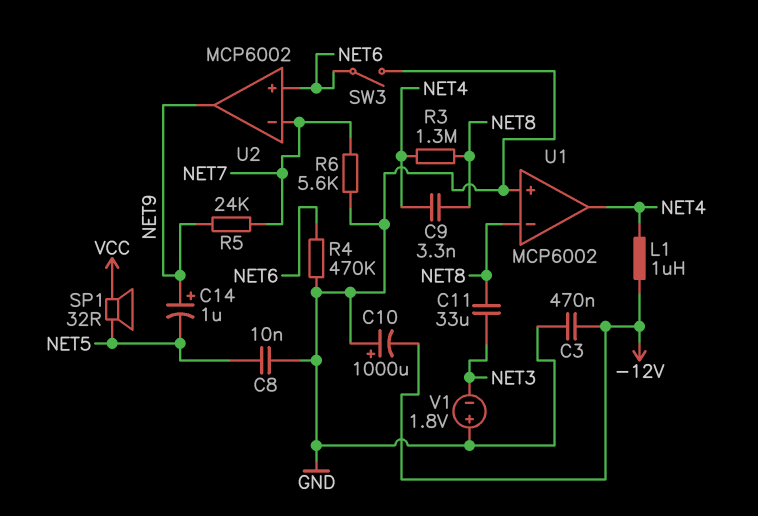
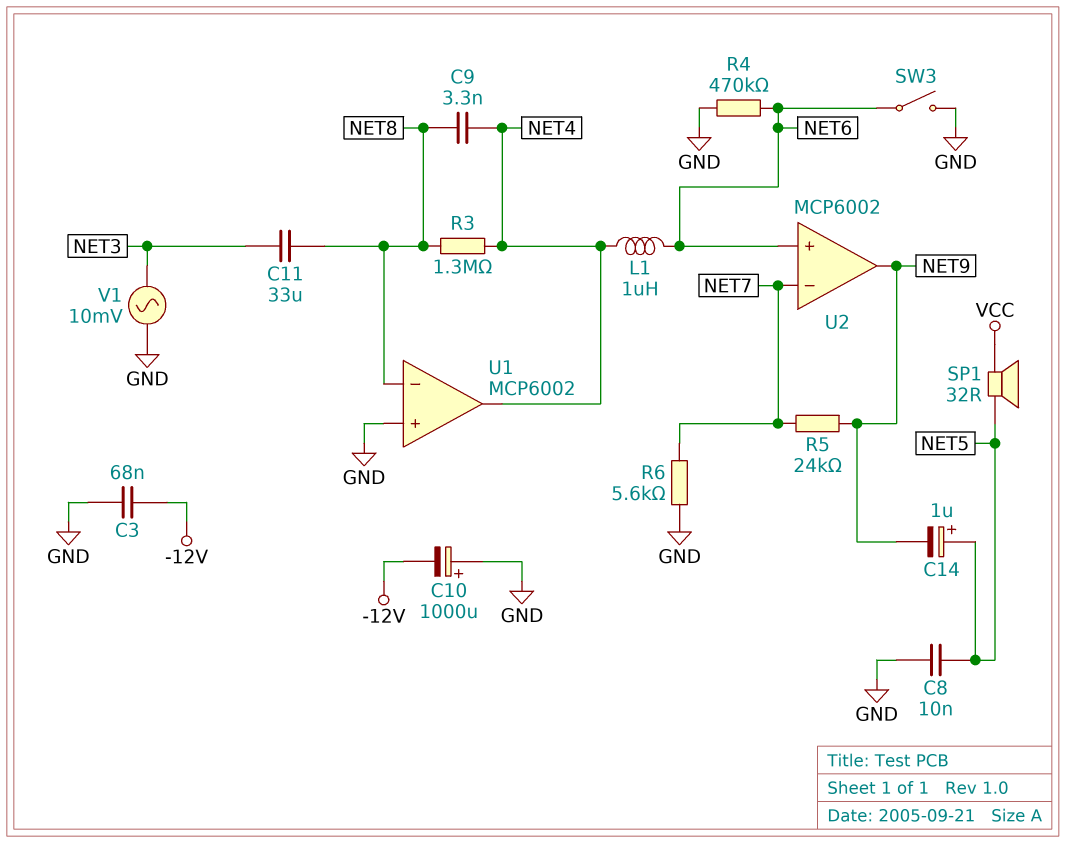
C3: 470nF (-12V, GND) -> 68nF (-12V, GND)
C14: 1uF (plus NET9, minus NET5) -> 1uF (plus NET5, minus NET9)
L1: 1uH (-12V, NET4) -> 1uH (NET4, NET6)
V1: 1.8V (plus GND, minus NET3) -> AC 10mV (GND, NET3)

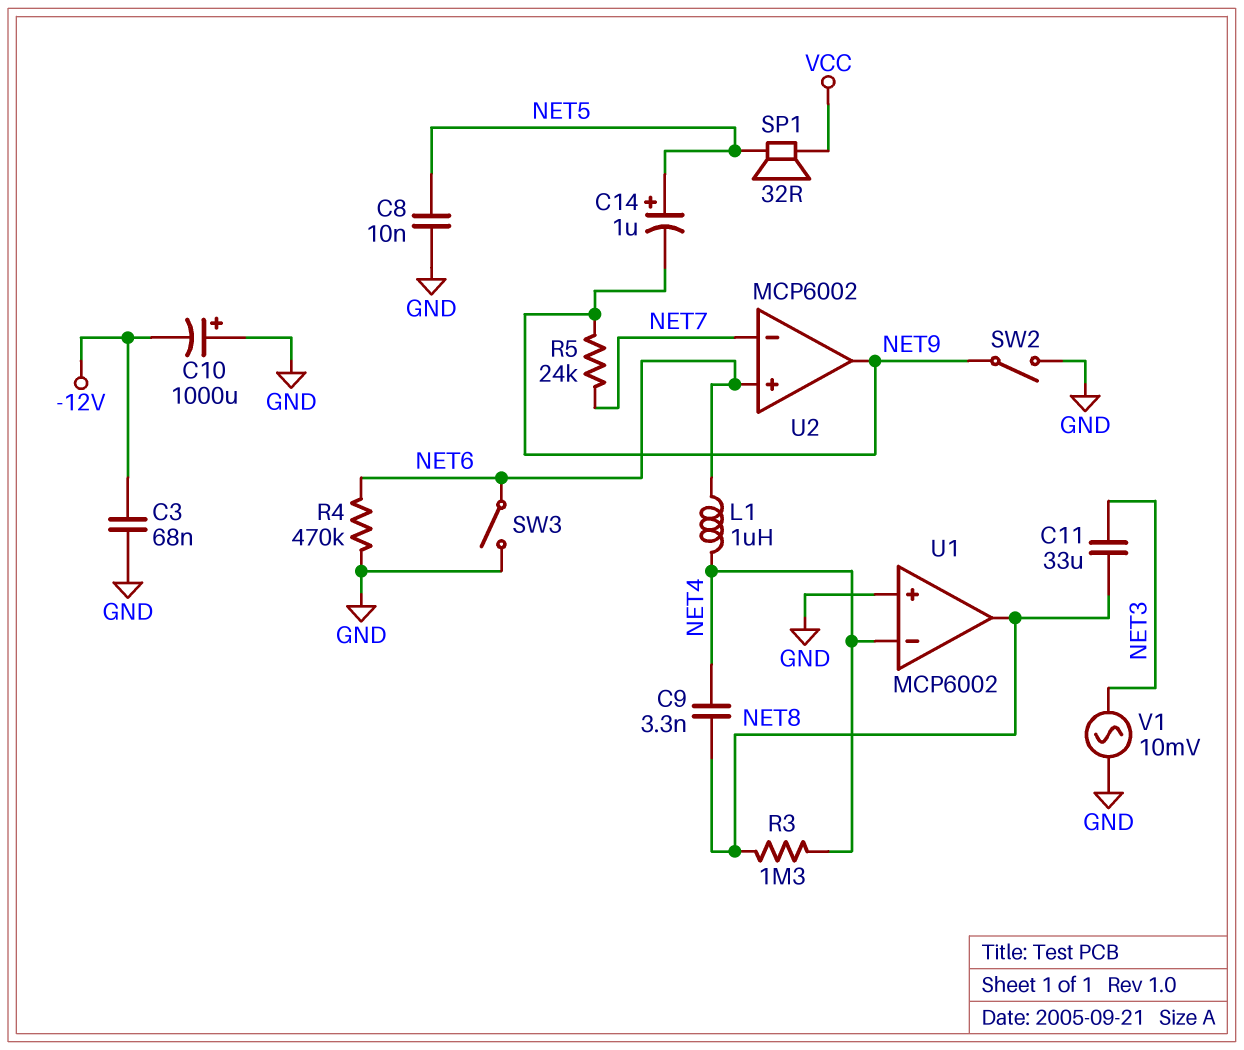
R6: 5.6k (GND, NET7) -> none
SW2: none -> switch (GND, NET9)
U1 pin in-: NET8 -> NET4
U1 pin out: NET4 -> NET8

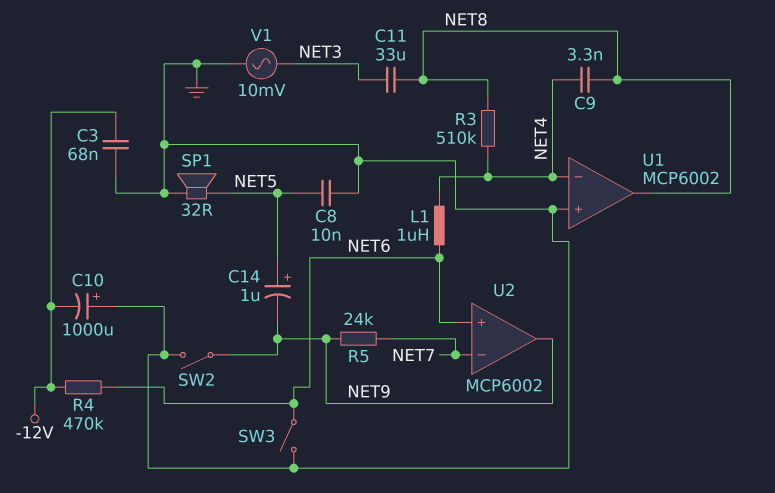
R3: 1.3M (NET4, NET8) -> 510k (NET4, NET8)
R4: 470k (GND, NET6) -> 470k (-12V, NET6)
SP1: speaker 32R (NET5, VCC) -> speaker 32R (GND, NET5)

